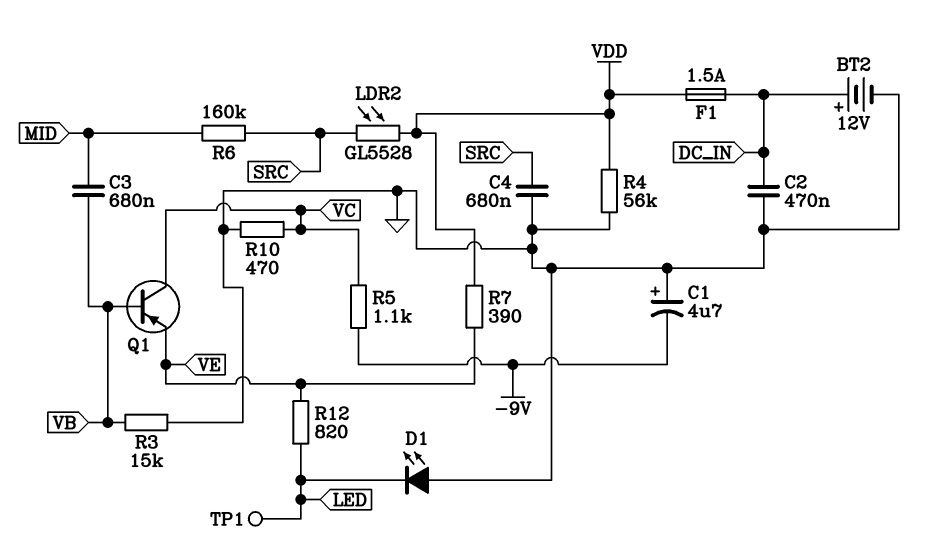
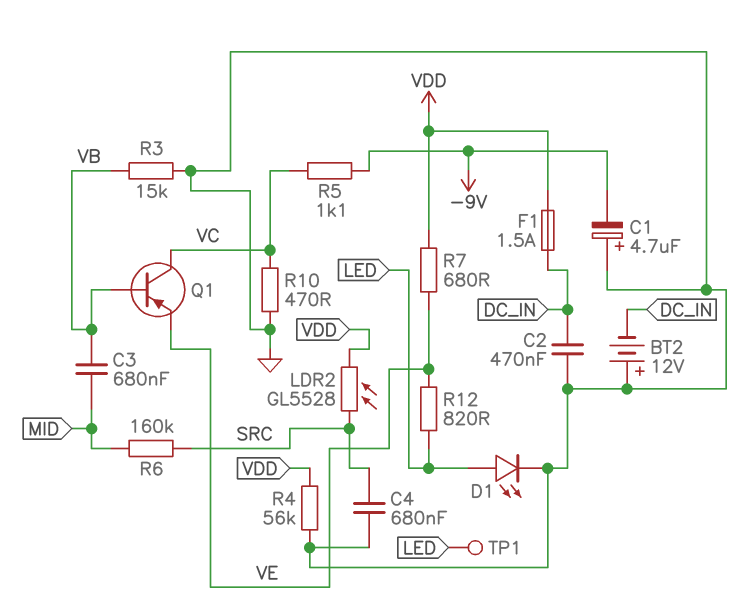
BT2: 12V (plus DC_IN, minus GND) -> 12V (plus GND, minus DC_IN)
D1: LED (A GND, K LED) -> LED (A LED, K GND)
R7: 390 (VDD, VE) -> 680 (VDD, VE)

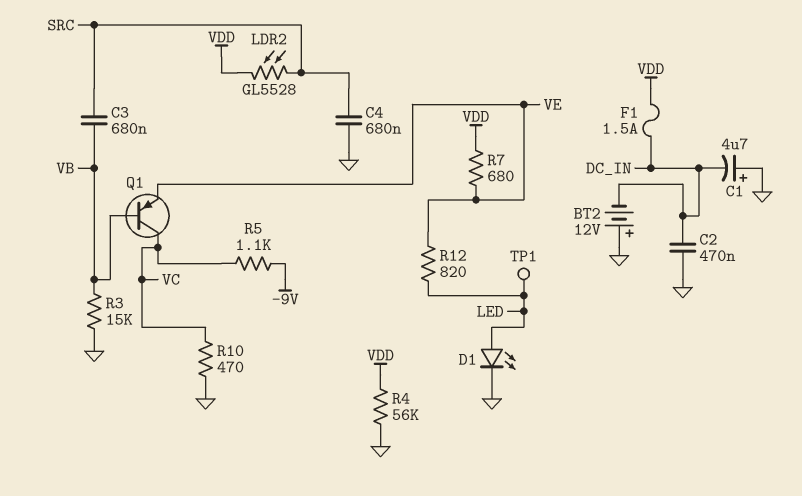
C1: 4.7uF (plus GND, minus -9V) -> 4.7uF (plus GND, minus DC_IN)
C3: 680nF (MID, VB) -> 680nF (SRC, VB)
R6: 160k (MID, SRC) -> none

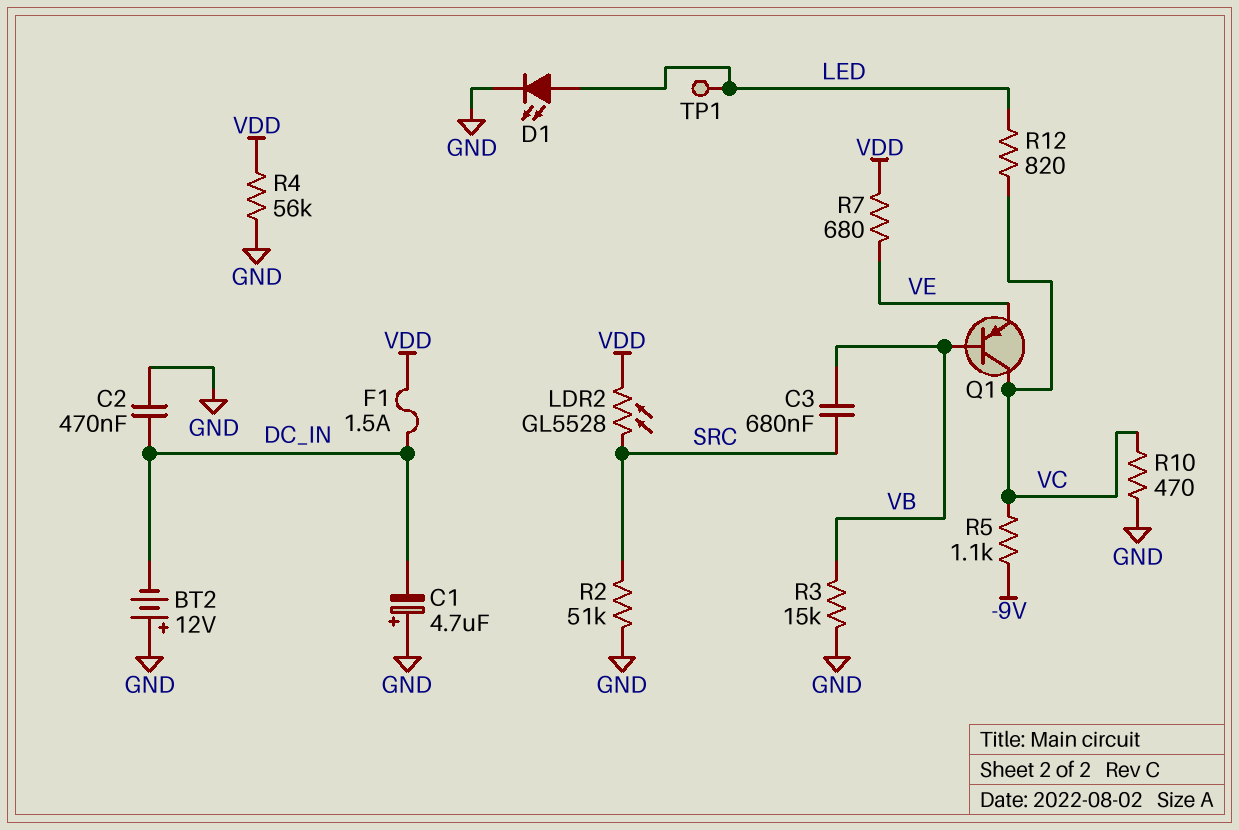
C4: 680nF (GND, SRC) -> none
R2: none -> 51k (GND, SRC)
R12: 820 (LED, VE) -> 820 (LED, VC)

